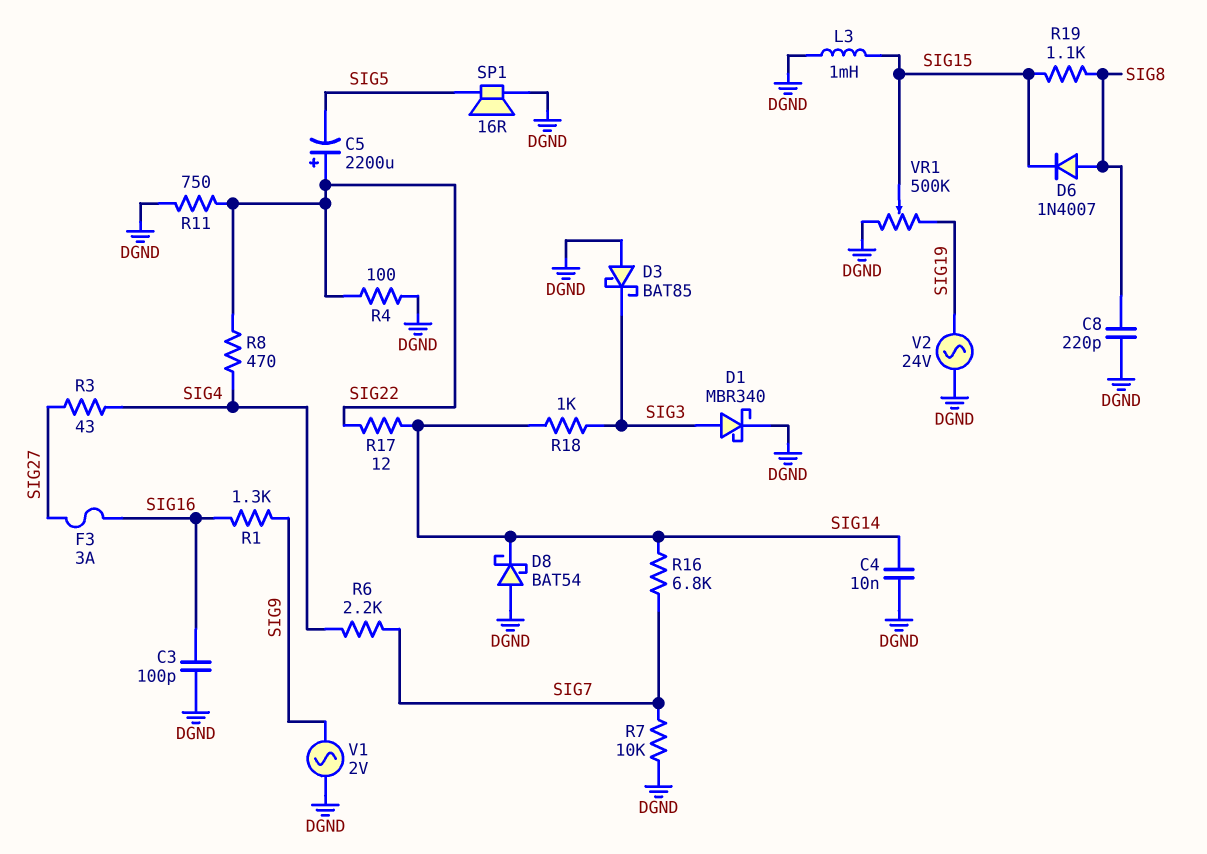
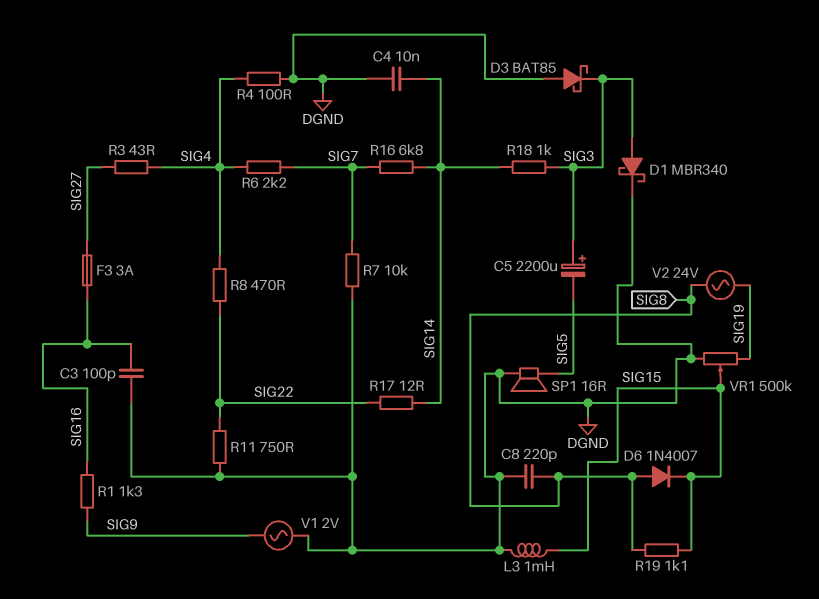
C5: 2200uF (plus SIG22, minus SIG5) -> 2200uF (plus SIG3, minus SIG5)
D8: schottky BAT54 (A DGND, K SIG14) -> none
R4: 100 (DGND, SIG22) -> 100 (DGND, SIG4)
V2: AC 24V (DGND, SIG19) -> AC 24V (SIG8, SIG19)

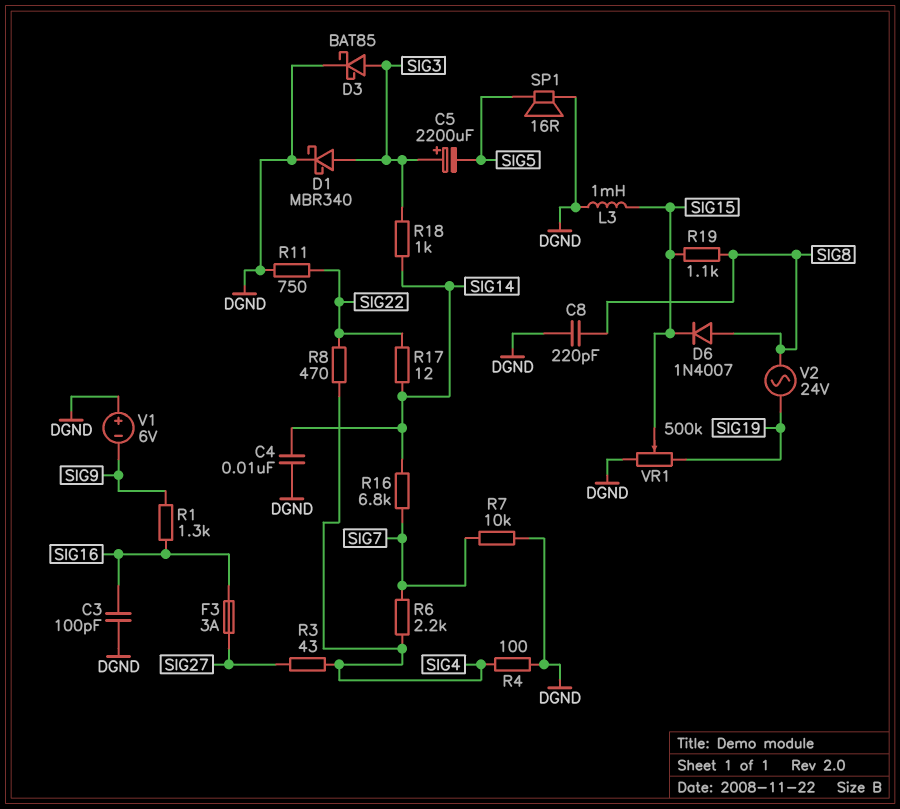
D3: schottky BAT85 (A DGND, K SIG3) -> schottky BAT85 (A SIG3, K DGND)
V1: AC 2V (DGND, SIG9) -> 6V (plus DGND, minus SIG9)

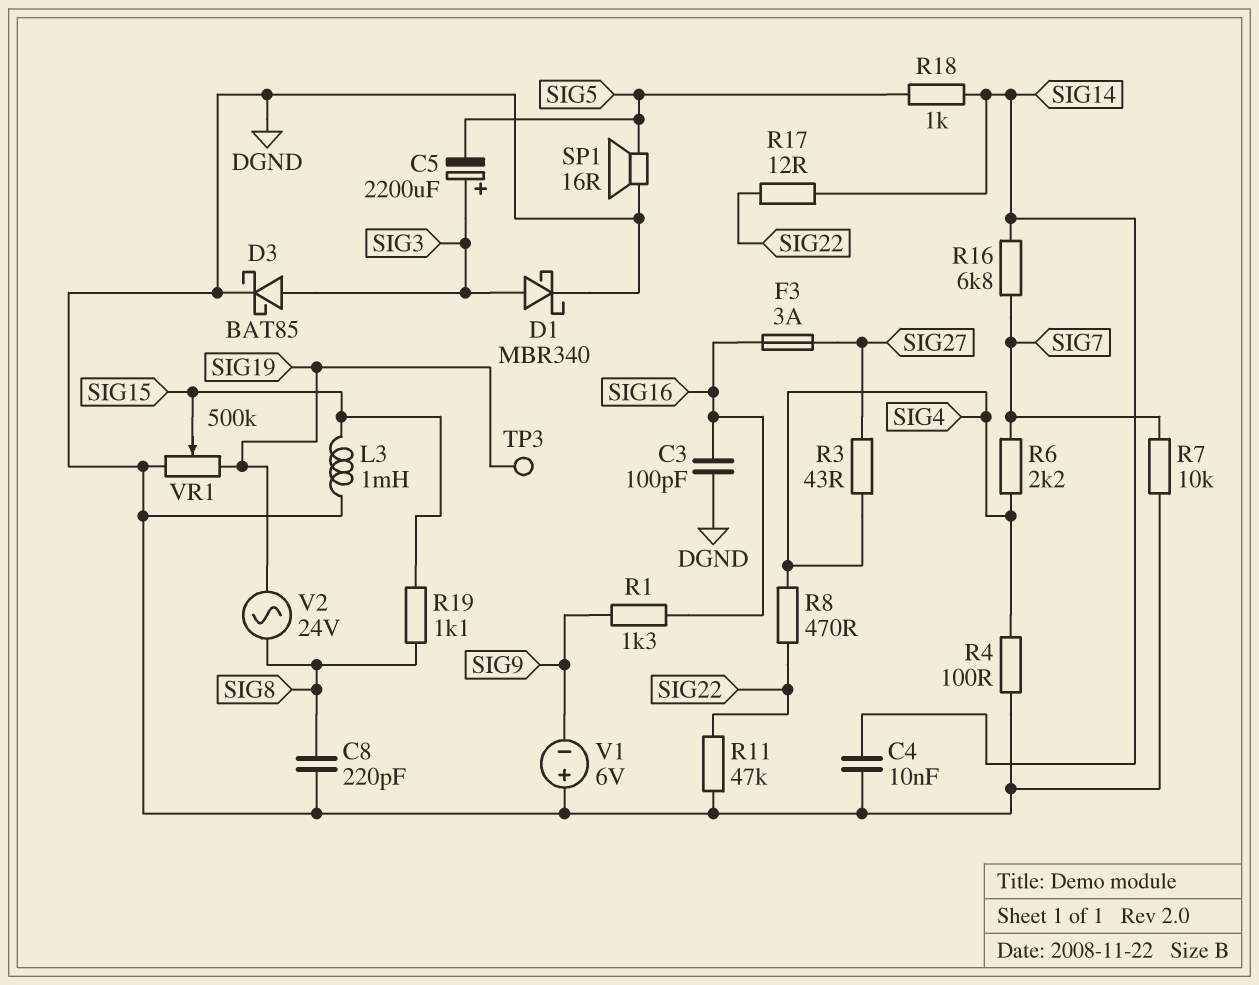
D6: diode 1N4007 (A SIG8, K SIG15) -> none
R11: 750 (DGND, SIG22) -> 47k (DGND, SIG22)
R18: 1k (SIG3, SIG14) -> 1k (SIG5, SIG14)
TP3: none -> test point (SIG19)

